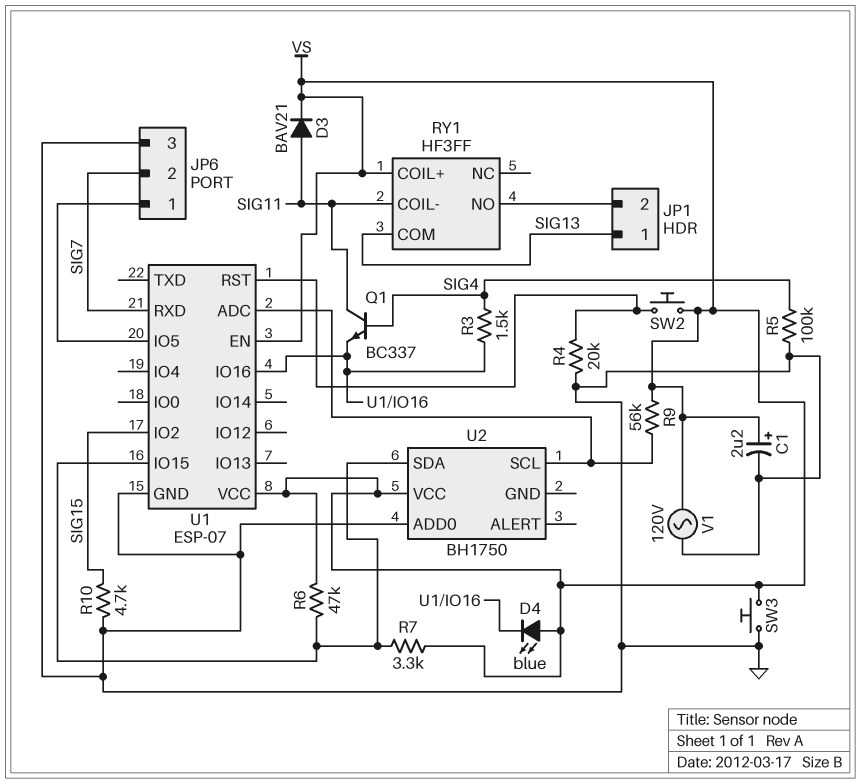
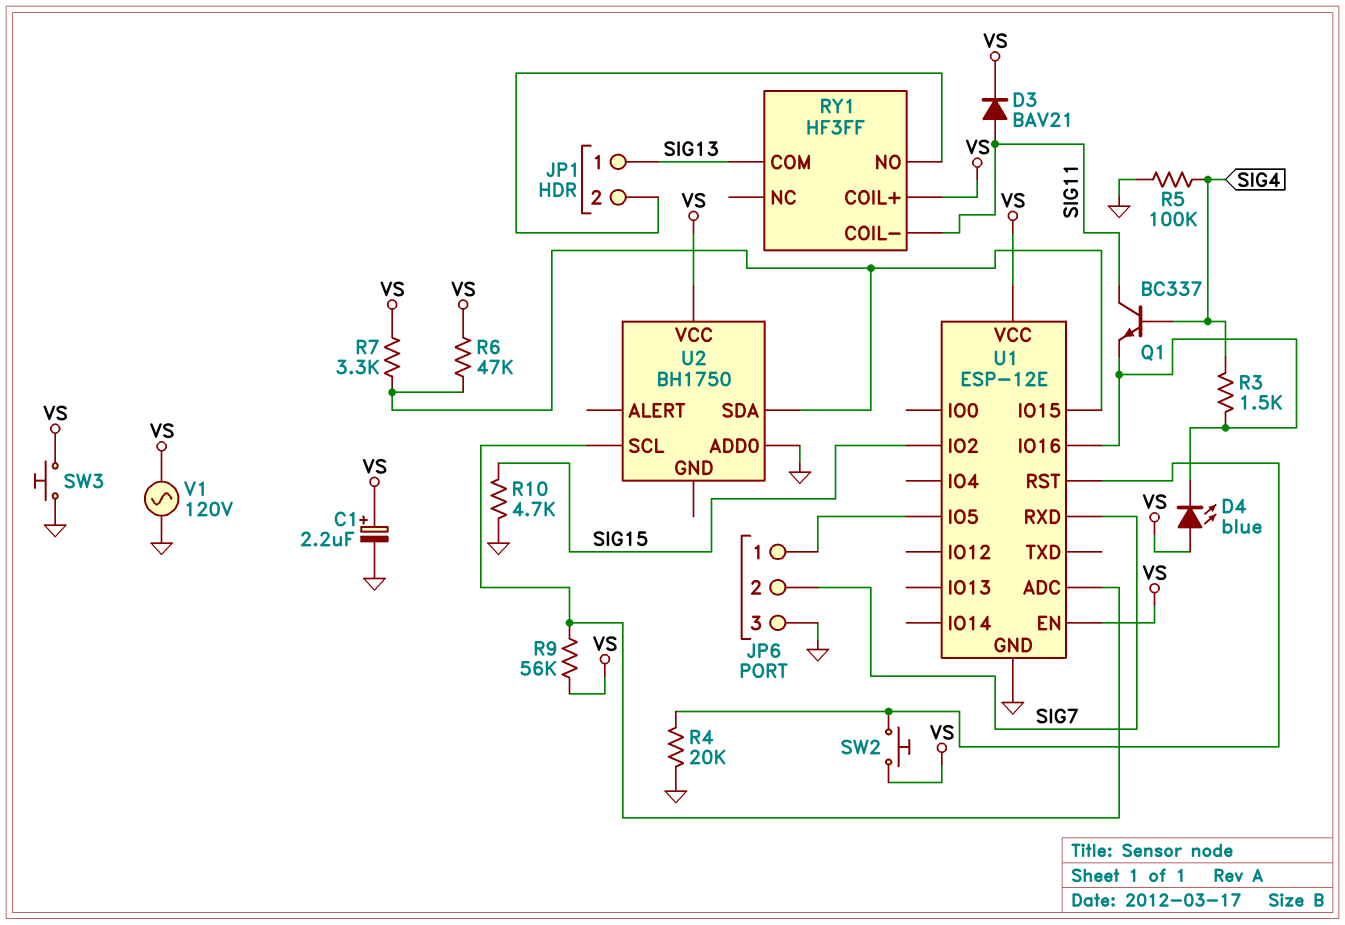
U1: ESP-07 -> ESP-12E

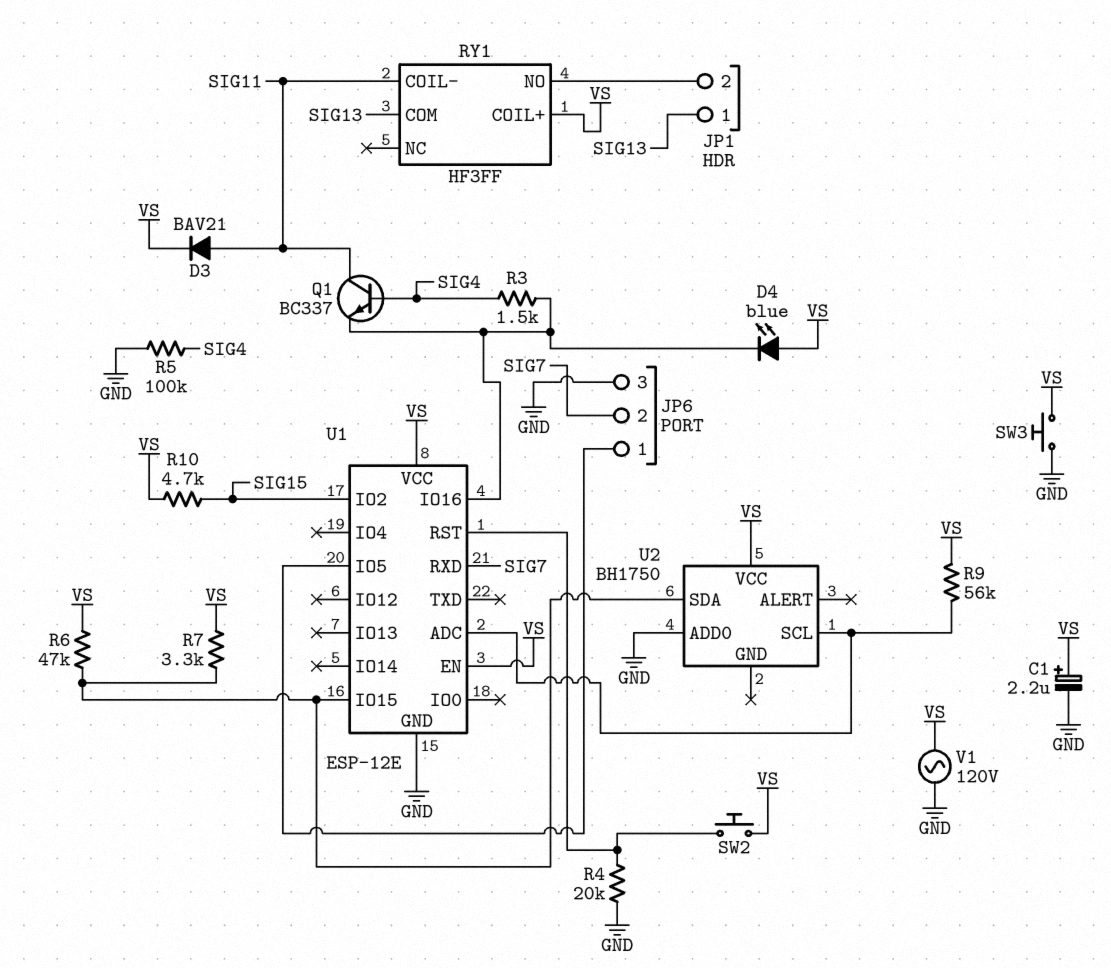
R10: 4.7k (GND, SIG15) -> 4.7k (SIG15, VS)

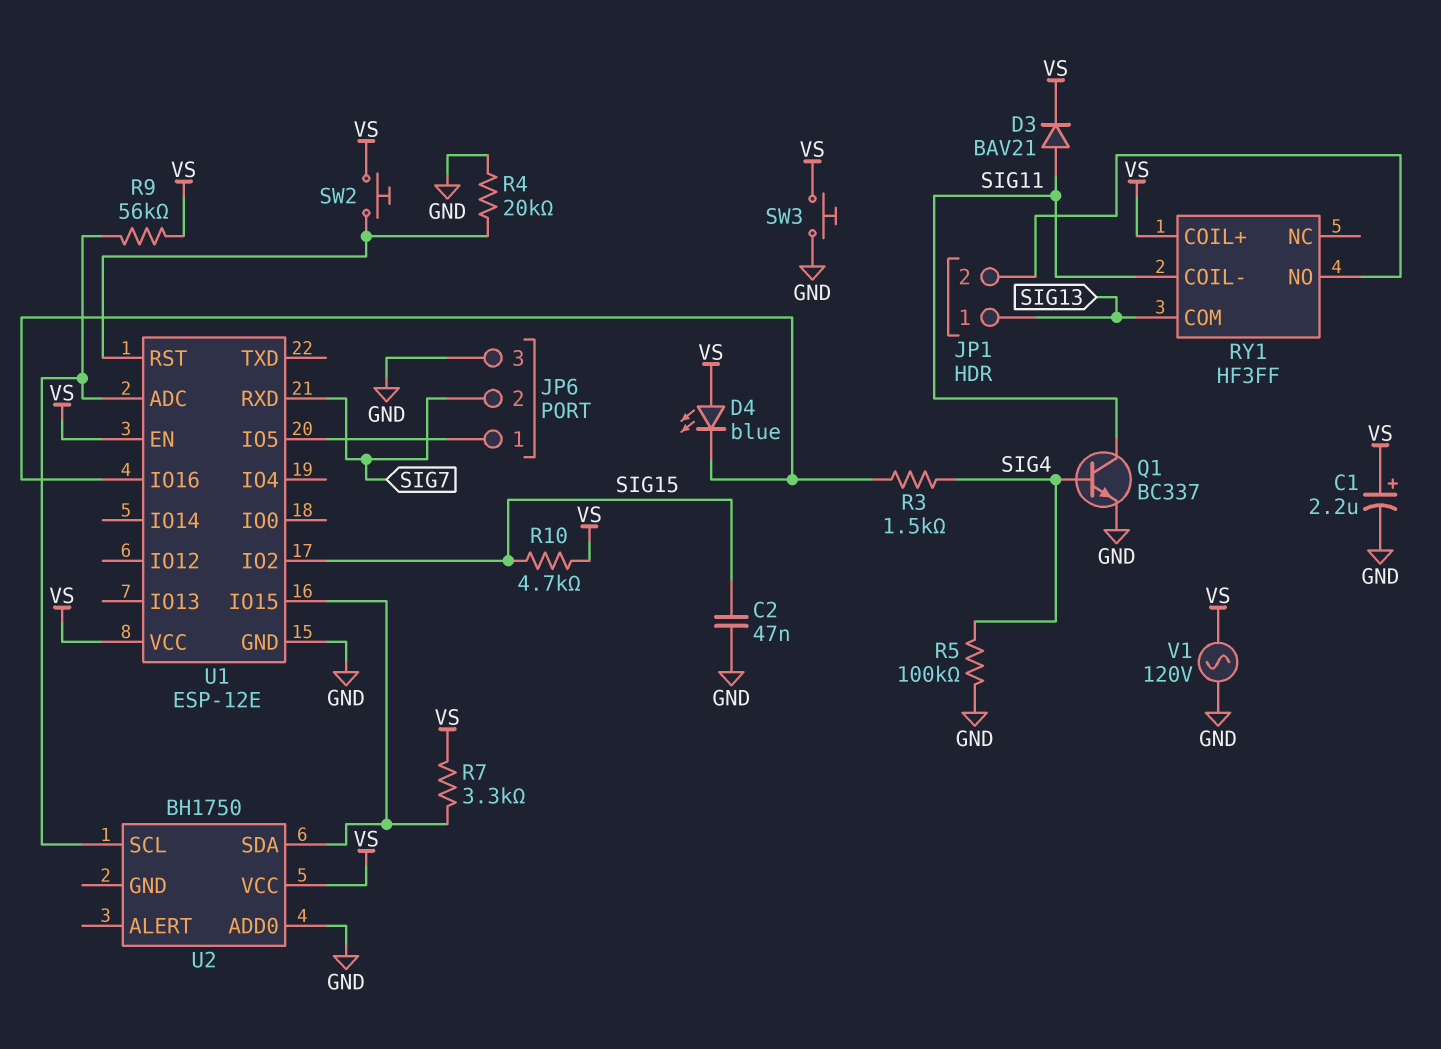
C2: none -> 47nF (GND, SIG15)
Q1: NPN BC337 (B SIG4, C SIG11, E U1/IO16) -> NPN BC337 (B SIG4, C SIG11, E GND)
R6: 47k (U1/IO15, VS) -> none

